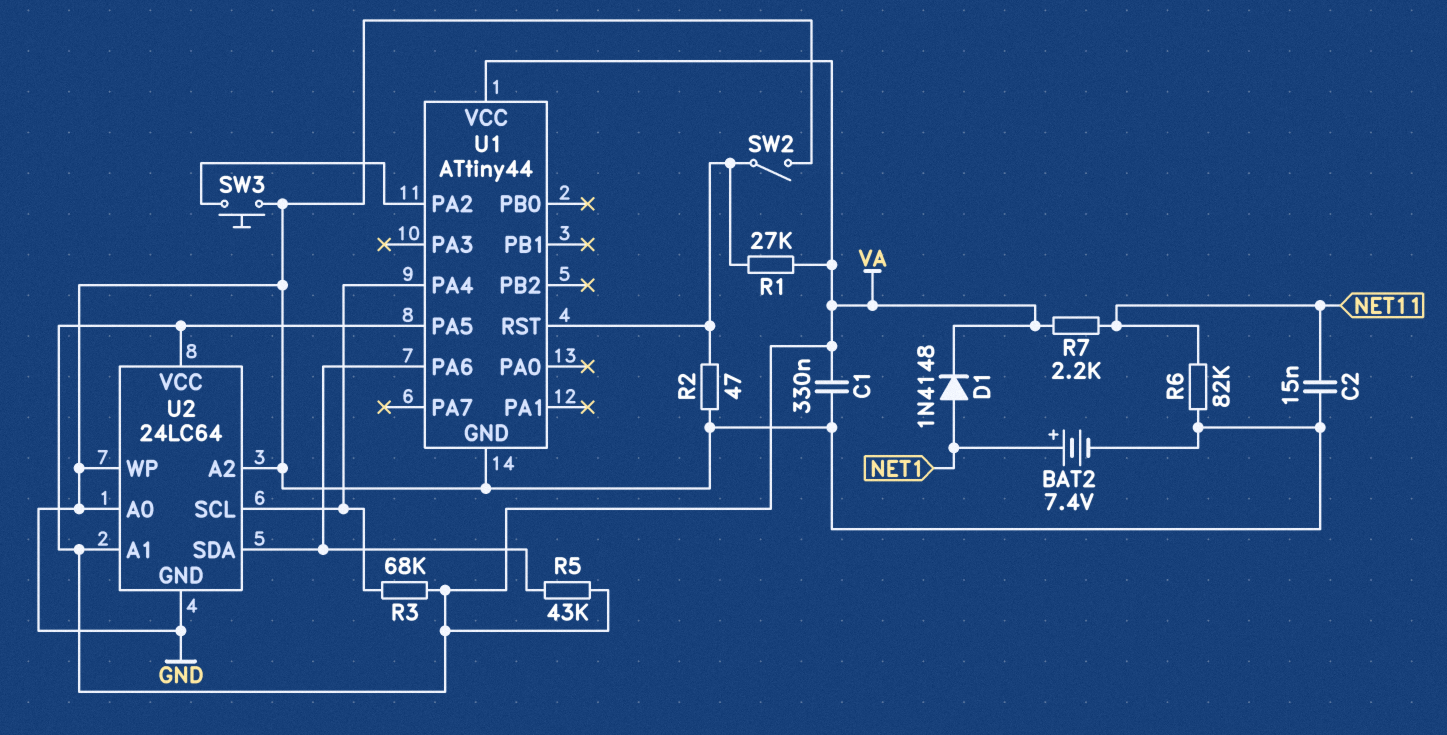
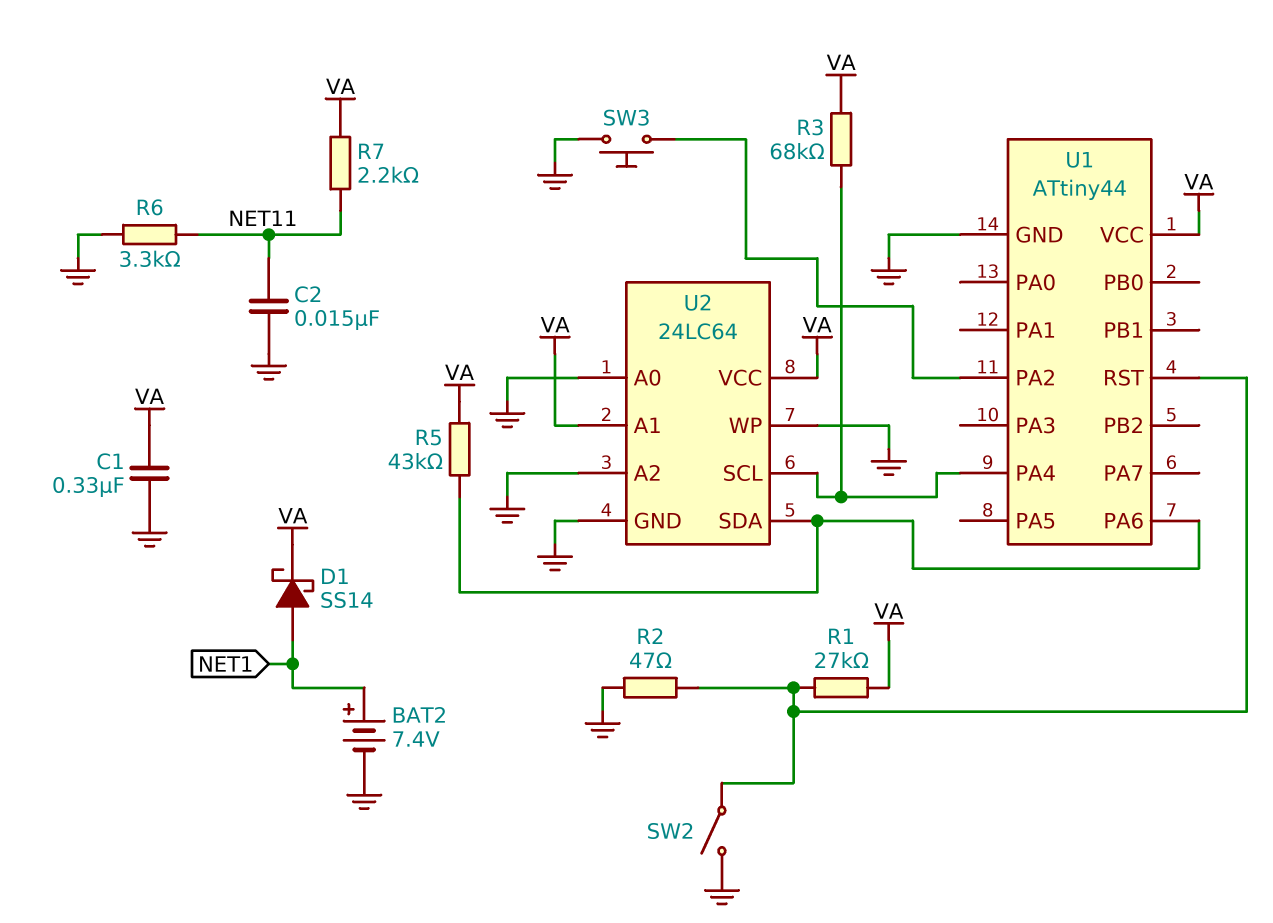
D1: diode 1N4148 (A NET1, K VA) -> schottky SS14 (A NET1, K VA)
R6: 82k (GND, NET11) -> 3.3k (GND, NET11)
U1 pin PA5: VA -> none

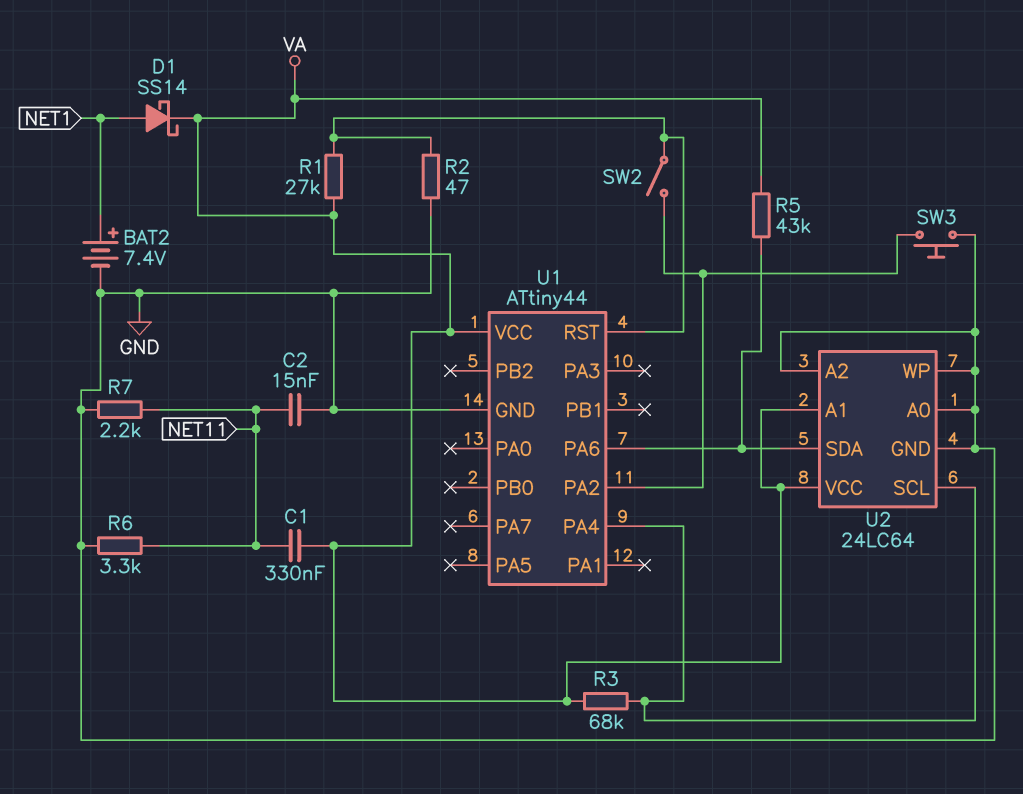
C1: 330nF (GND, VA) -> 330nF (NET11, VA)
R7: 2.2k (NET11, VA) -> 2.2k (GND, NET11)
SW2: switch (GND, U1/RST) -> switch (U1/PA2, U1/RST)

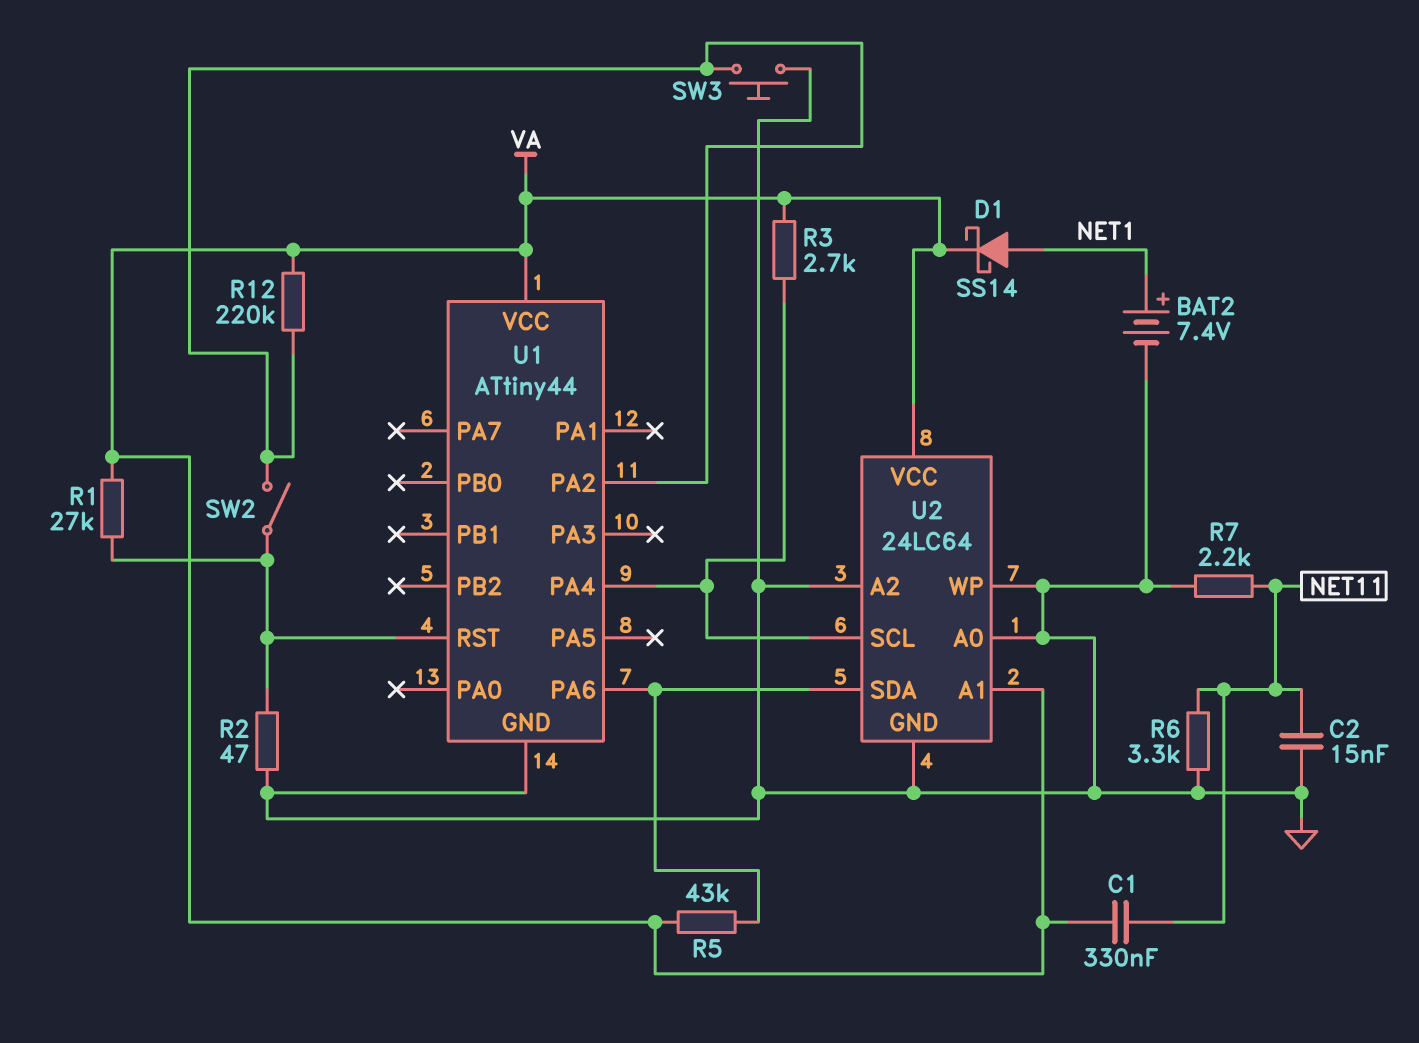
R3: 68k (U1/PA4, VA) -> 2.7k (U1/PA4, VA)
R12: none -> 220k (U1/PA2, VA)

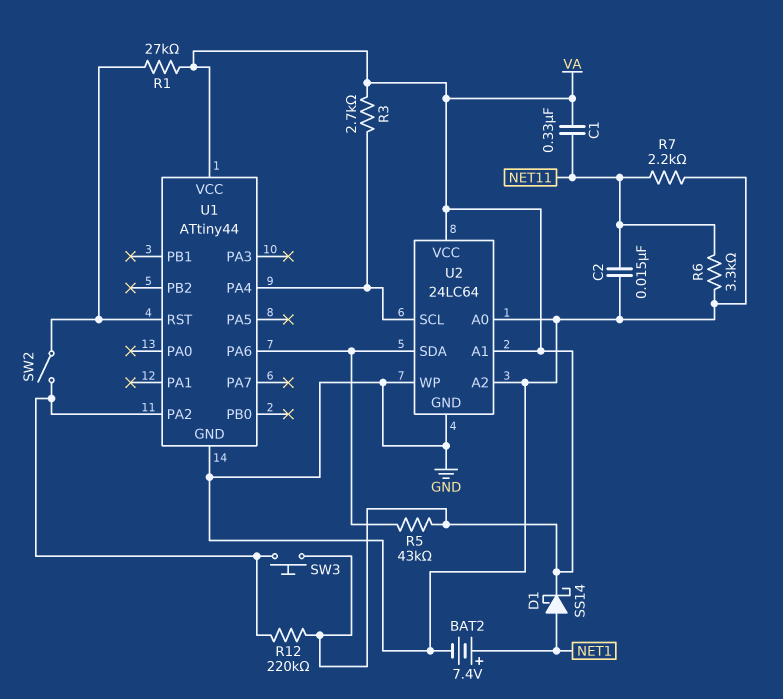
R2: 47 (GND, U1/RST) -> none
SW3: button (GND, U1/PA2) -> button (U1/PA2, VA)

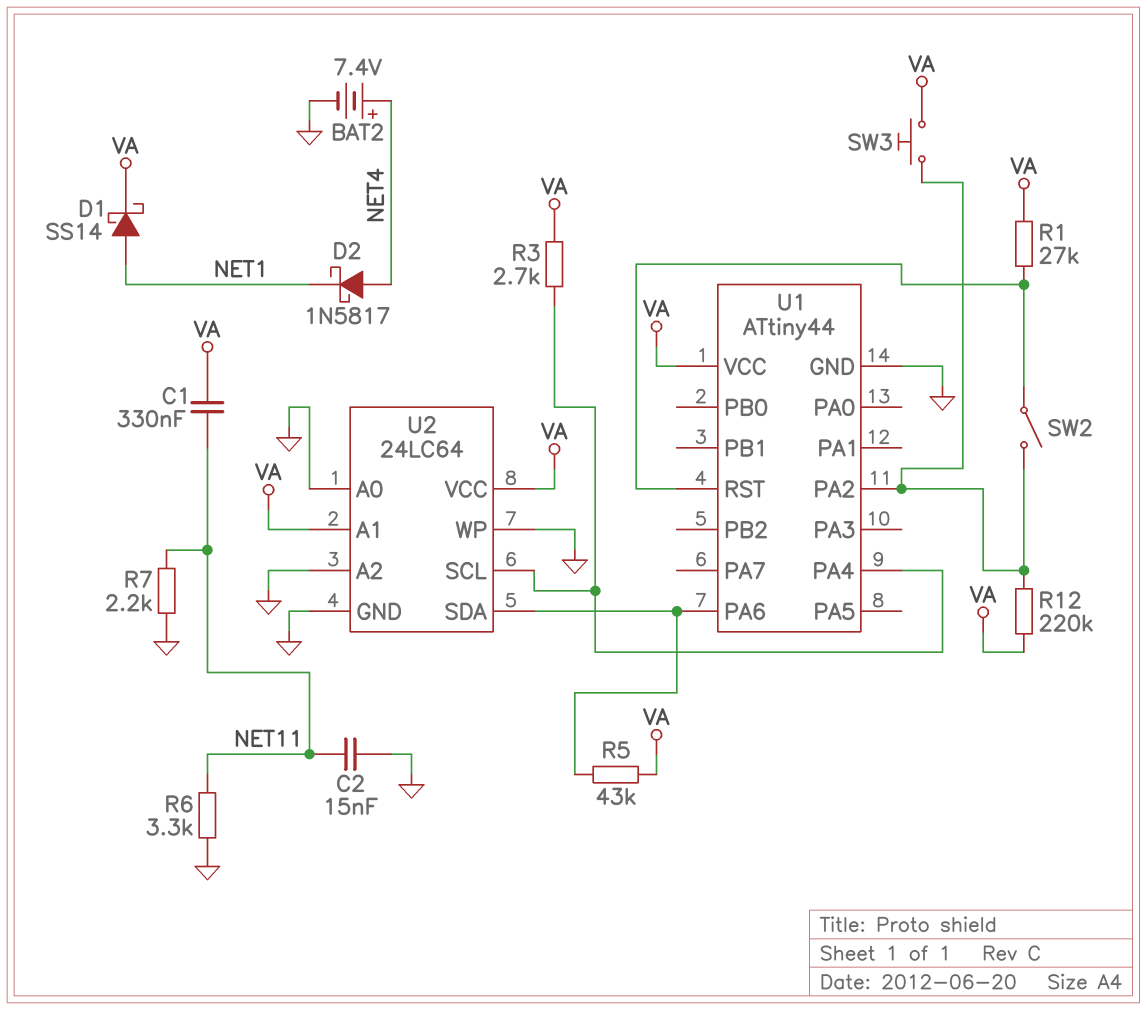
BAT2: 7.4V (plus NET1, minus GND) -> 7.4V (plus NET4, minus GND)
D2: none -> schottky 1N5817 (A NET4, K NET1)

